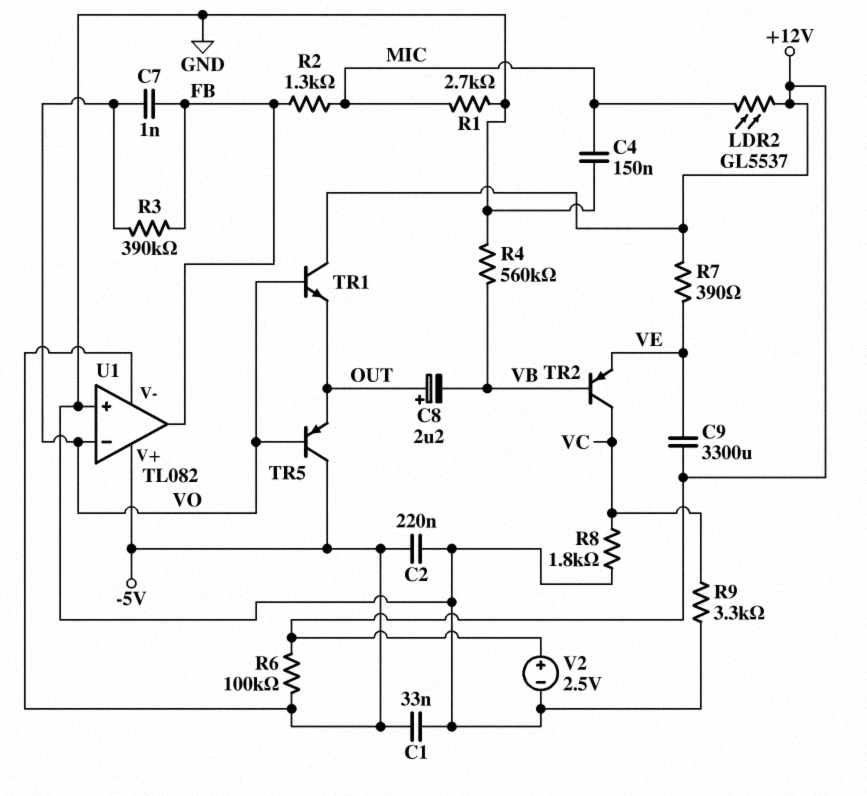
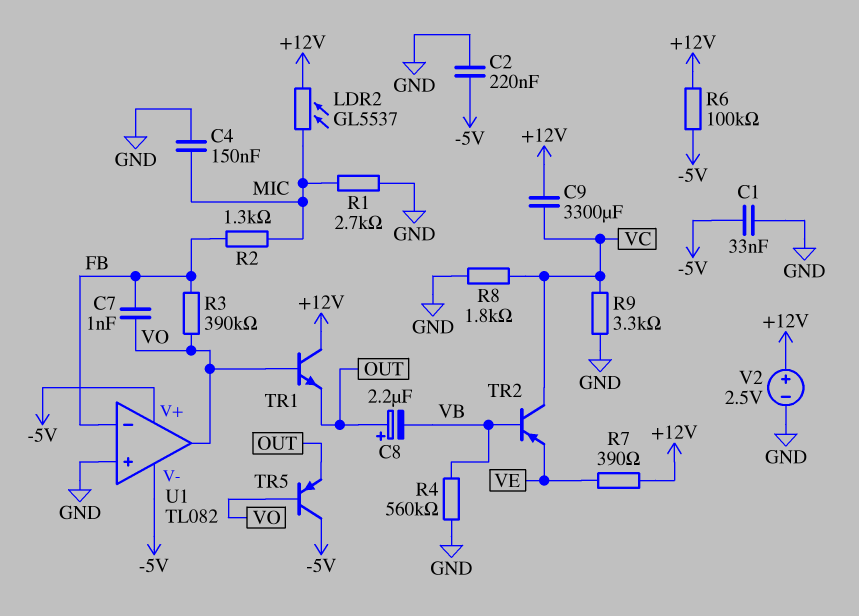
C9: 3300uF (+12V, VE) -> 3300uF (+12V, VC)
U1 pin in-: VO -> FB
U1 pin out: FB -> VO

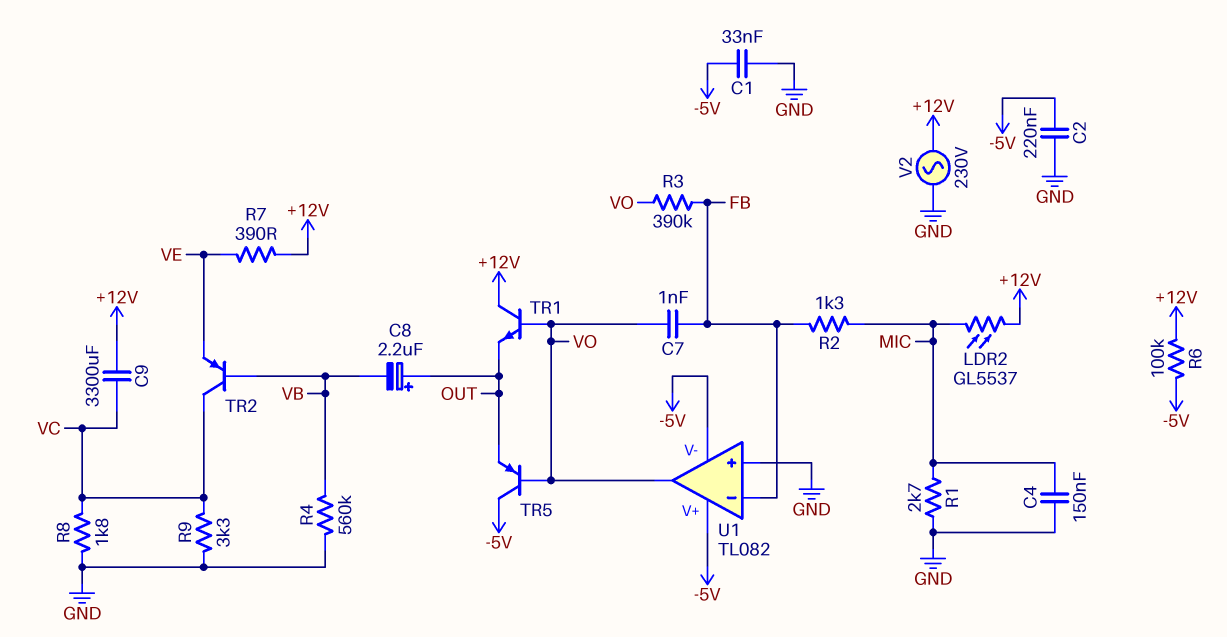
V2: 2.5V (plus +12V, minus GND) -> AC 230V (+12V, GND)

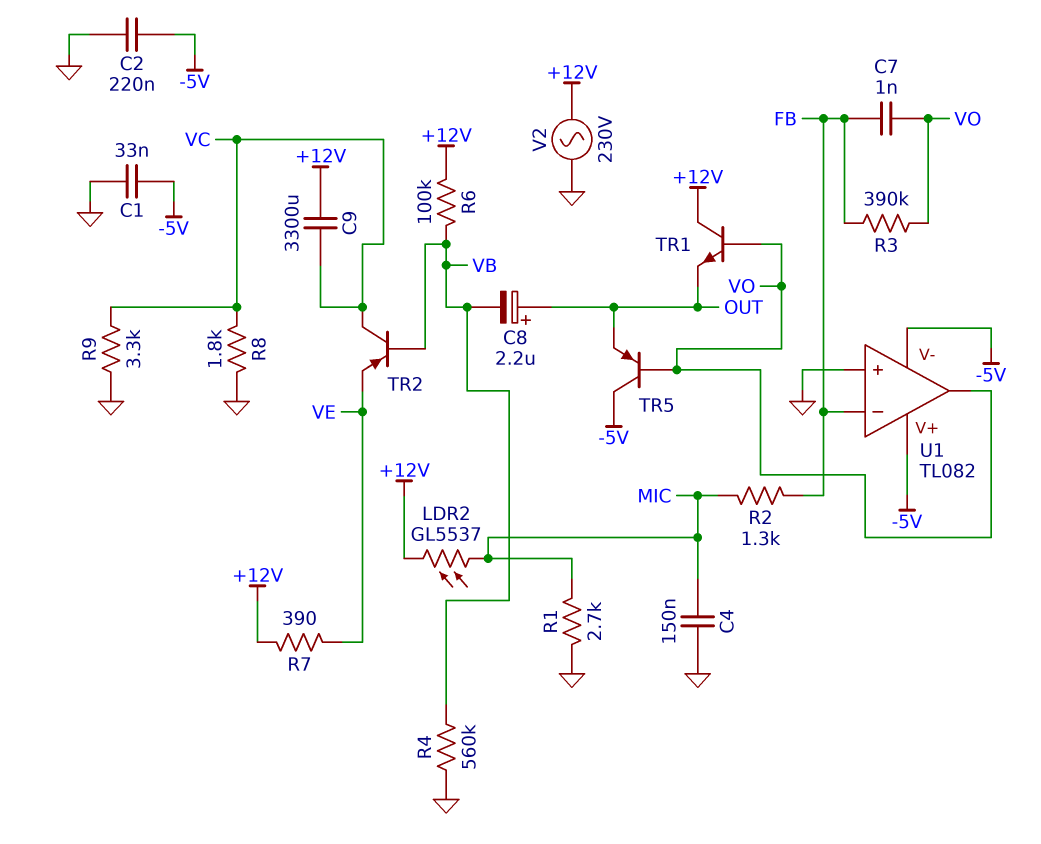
R6: 100k (+12V, -5V) -> 100k (+12V, VB)

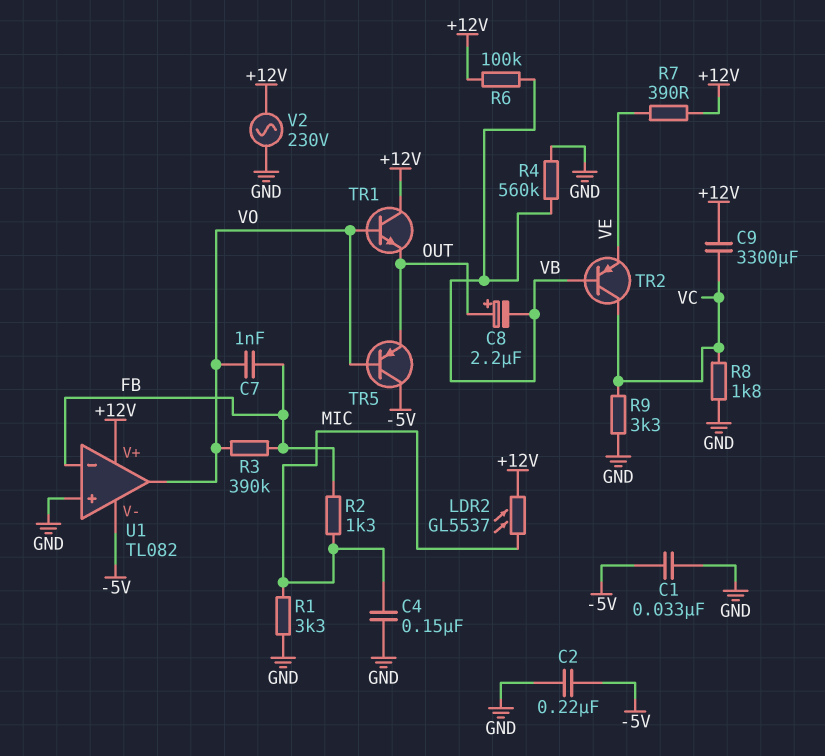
R1: 2.7k (GND, MIC) -> 3.3k (GND, MIC)
U1 pin V+: -5V -> +12V

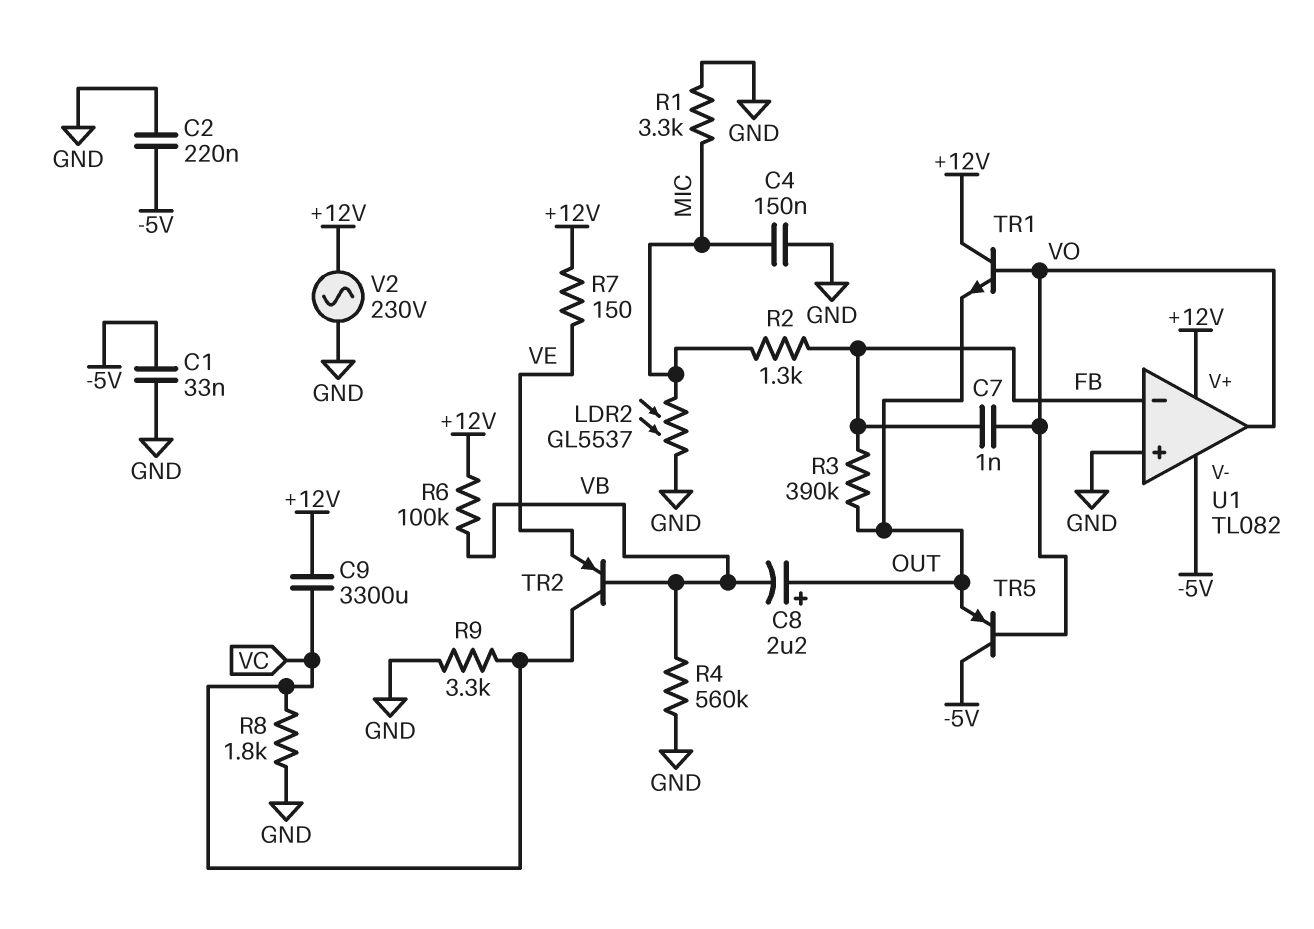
LDR2: GL5537 (+12V, MIC) -> GL5537 (GND, MIC)
R3: 390k (FB, VO) -> 390k (FB, OUT)
R7: 390 (+12V, VE) -> 150 (+12V, VE)

